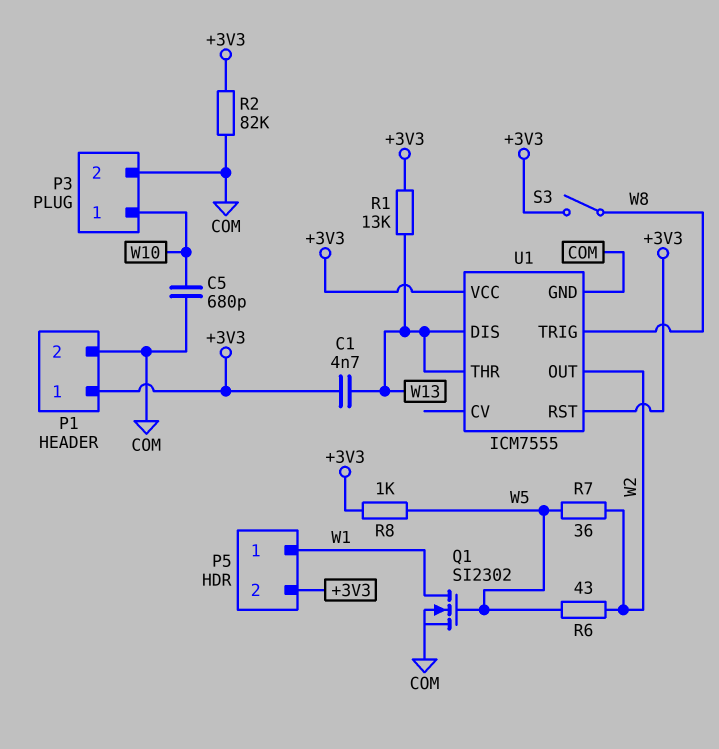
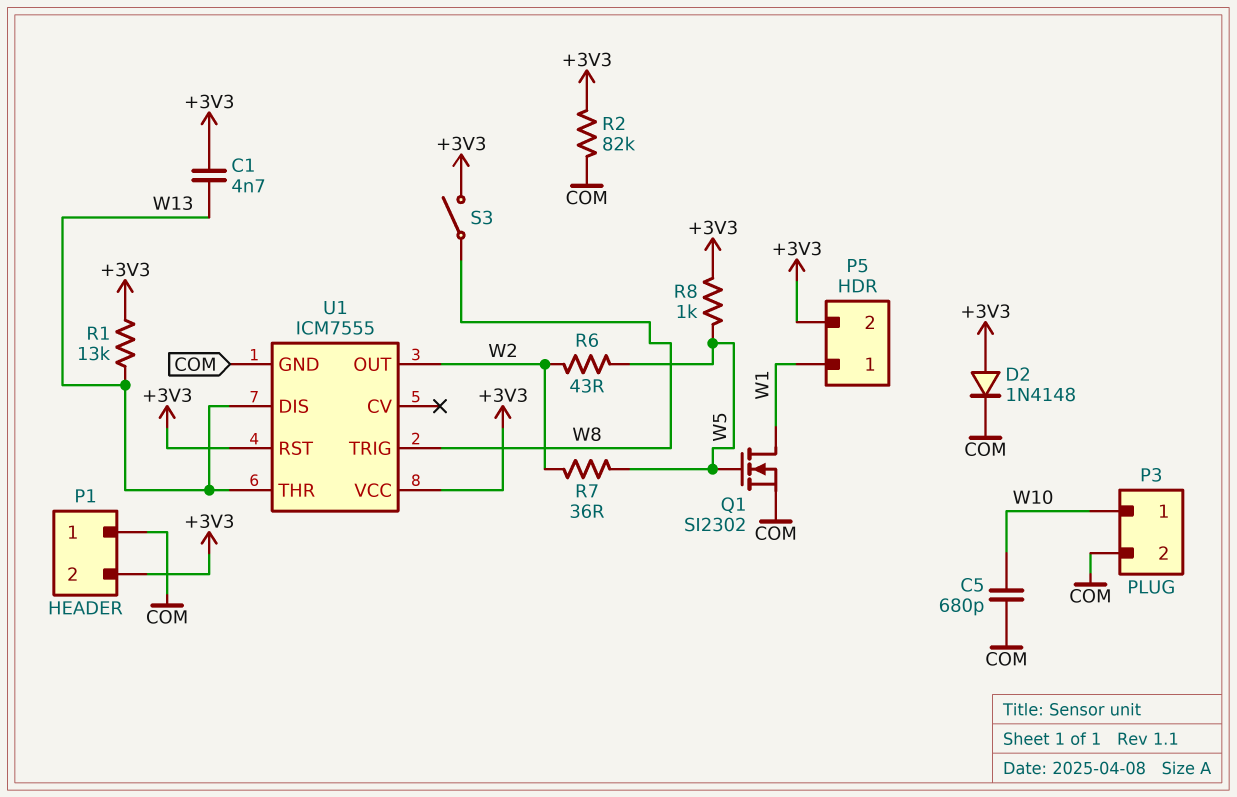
D2: none -> diode 1N4148 (A +3V3, K COM)
P1 pin 1: +3V3 -> COM
P1 pin 2: COM -> +3V3

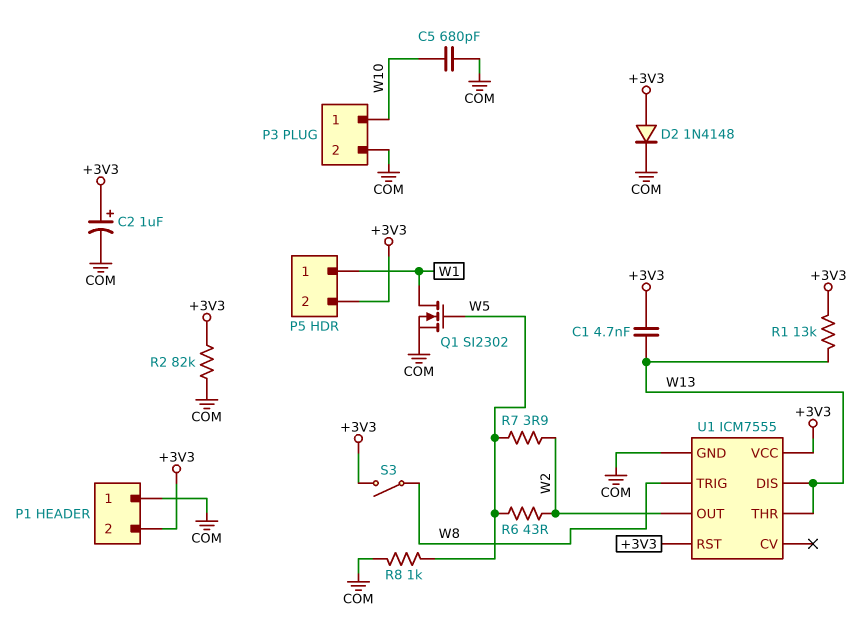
C2: none -> 1uF (plus +3V3, minus COM)
R7: 36 (W2, W5) -> 3.9 (W2, W5)
R8: 1k (+3V3, W5) -> 1k (COM, W5)

